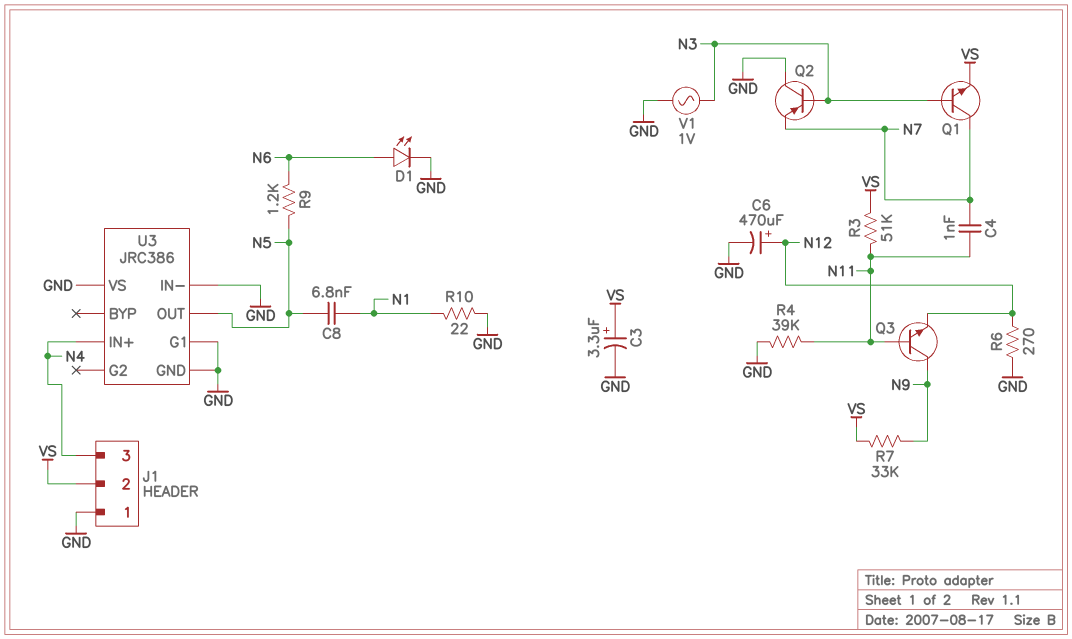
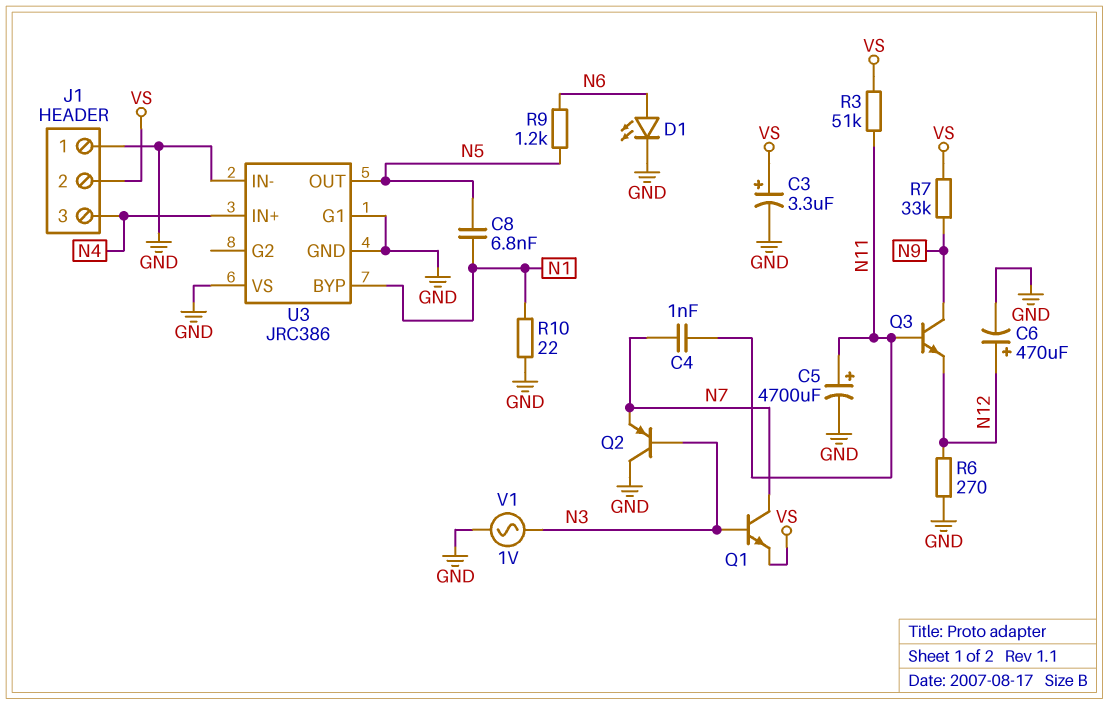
C5: none -> 4700uF (plus N11, minus GND)
R4: 39k (GND, N11) -> none
U3 pin BYP: none -> N1

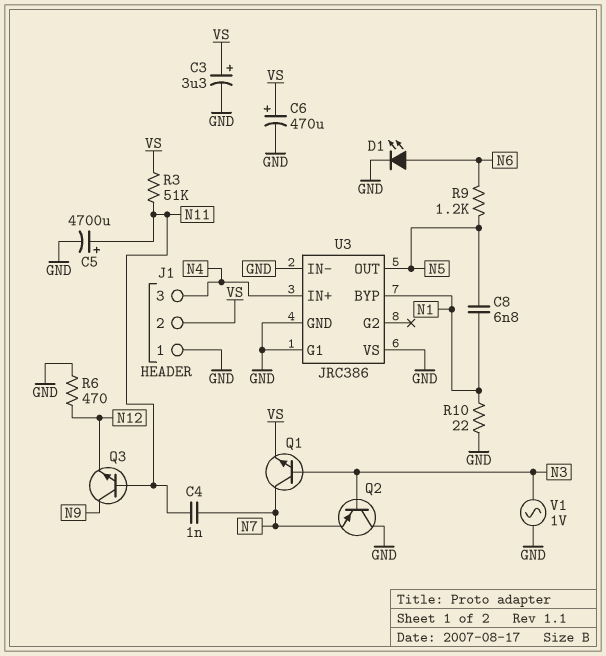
C6: 470uF (plus N12, minus GND) -> 470uF (plus VS, minus GND)
R6: 270 (GND, N12) -> 470 (GND, N12)
R7: 33k (N9, VS) -> none

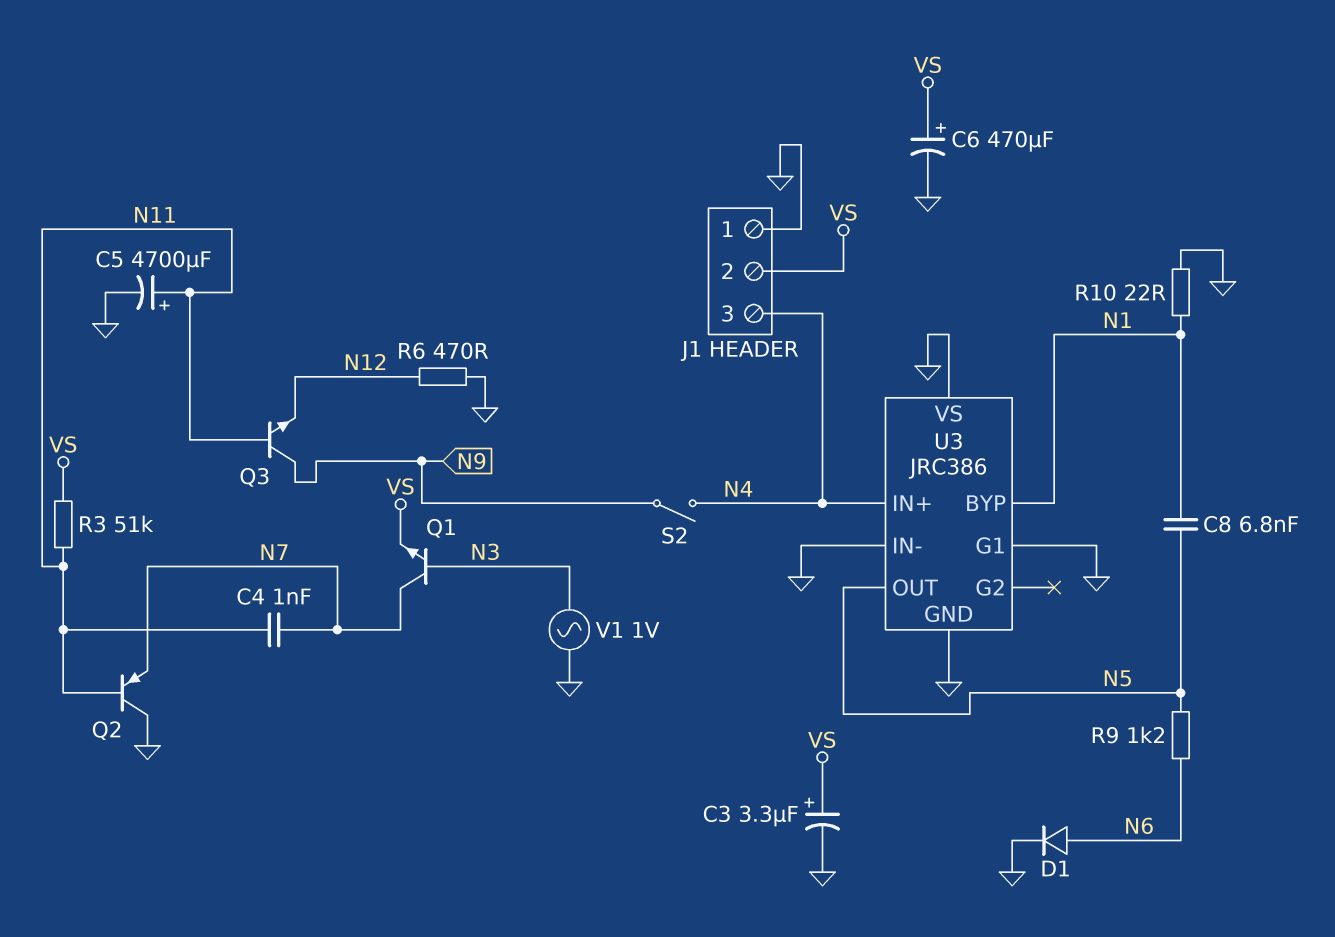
D1: LED (A N6, K GND) -> diode (A N6, K GND)
Q2: PNP (B N3, C GND, E N7) -> PNP (B N11, C GND, E N7)
S2: none -> switch (N4, N9)

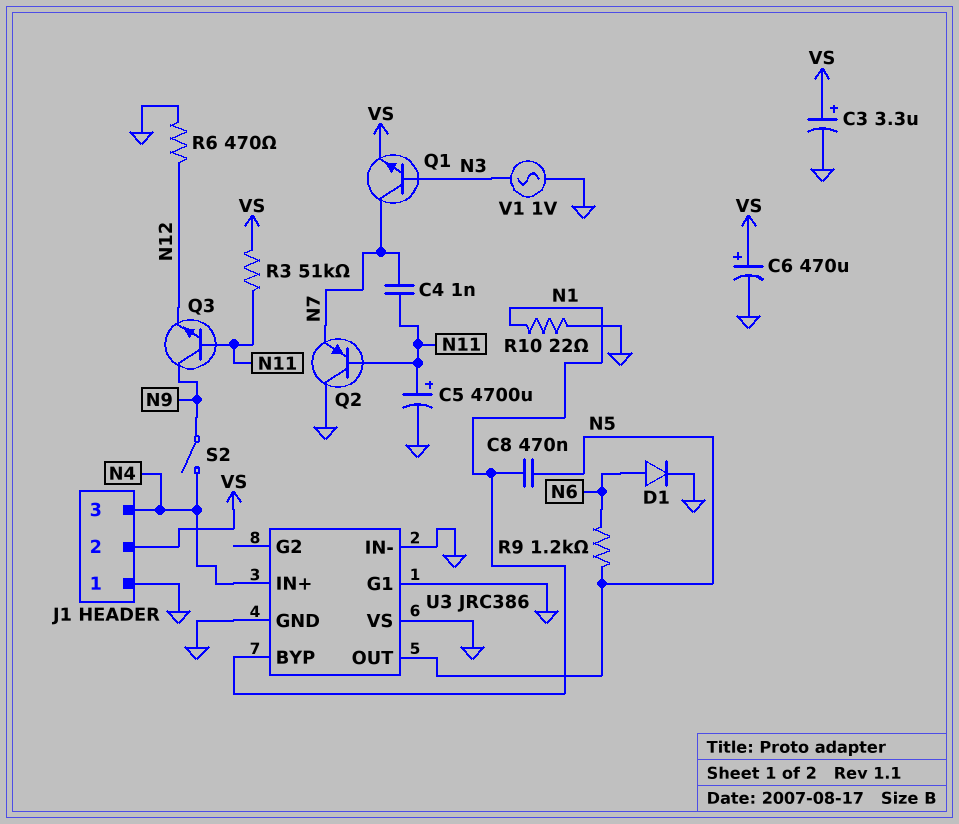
C8: 6.8nF (N1, N5) -> 470nF (N1, N5)

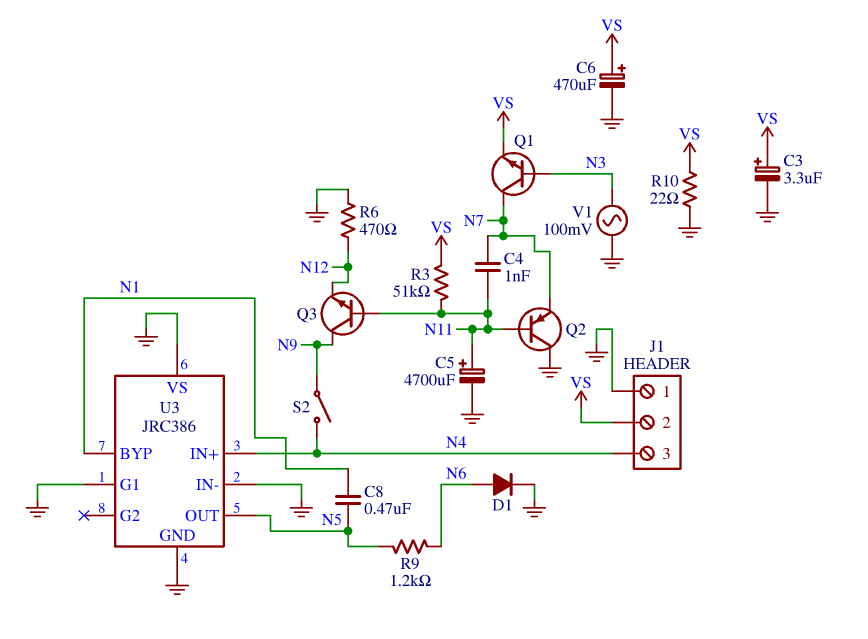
R10: 22 (GND, N1) -> 22 (GND, VS)
V1: AC 1V (GND, N3) -> AC 100mV (GND, N3)

